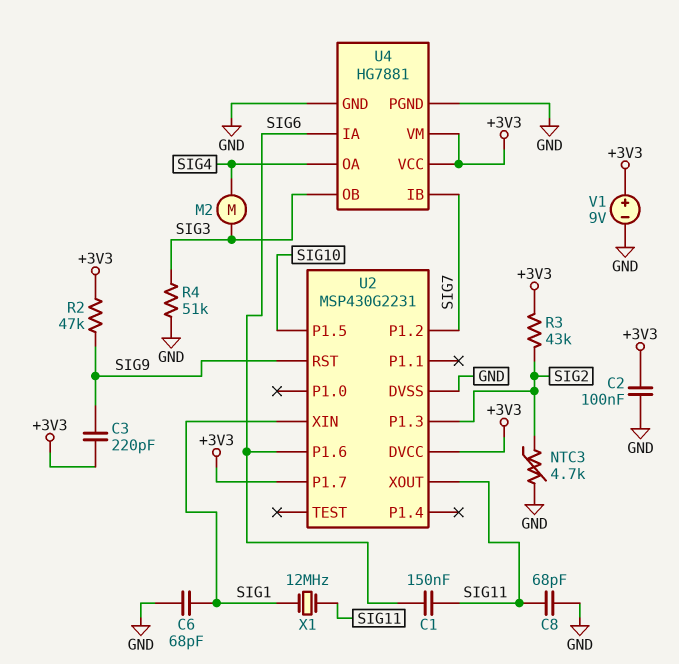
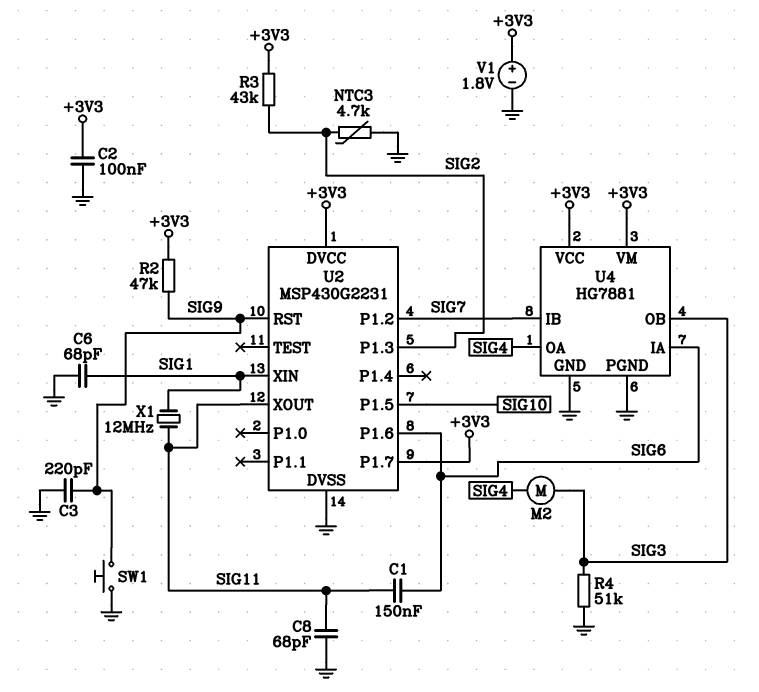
C3: 220pF (+3V3, SIG9) -> 220pF (GND, SIG9)
SW1: none -> button (GND, SIG9)
V1: 9V (plus +3V3, minus GND) -> 1.8V (plus +3V3, minus GND)

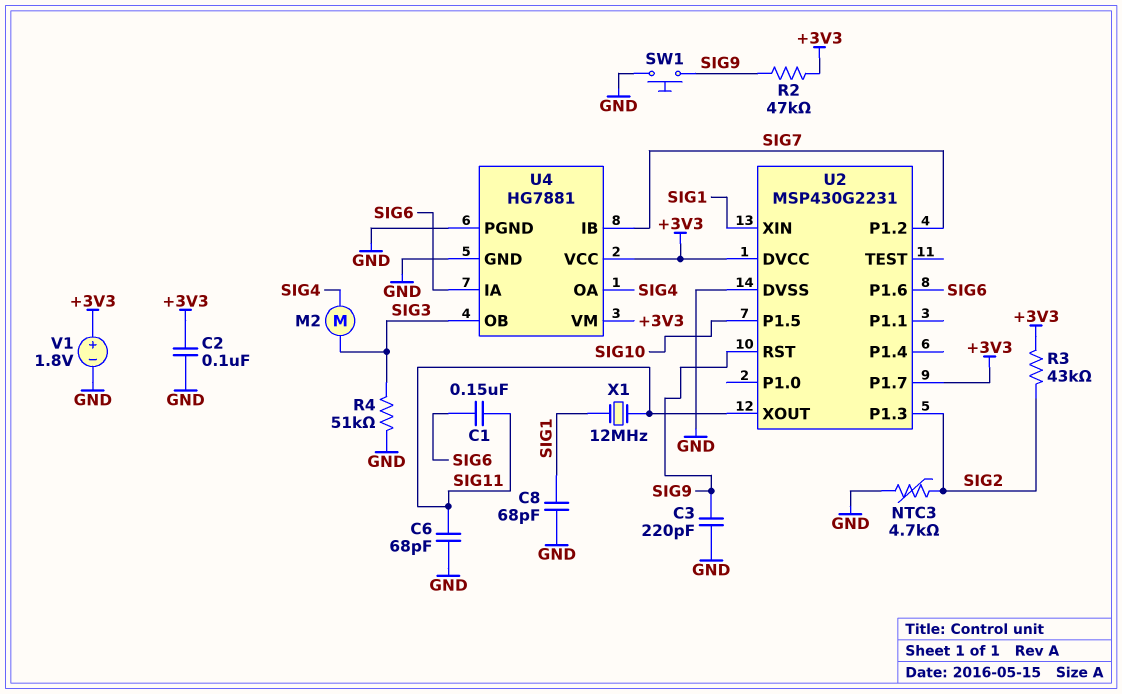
C6: 68pF (GND, SIG1) -> 68pF (GND, SIG11)
C8: 68pF (GND, SIG11) -> 68pF (GND, SIG1)

